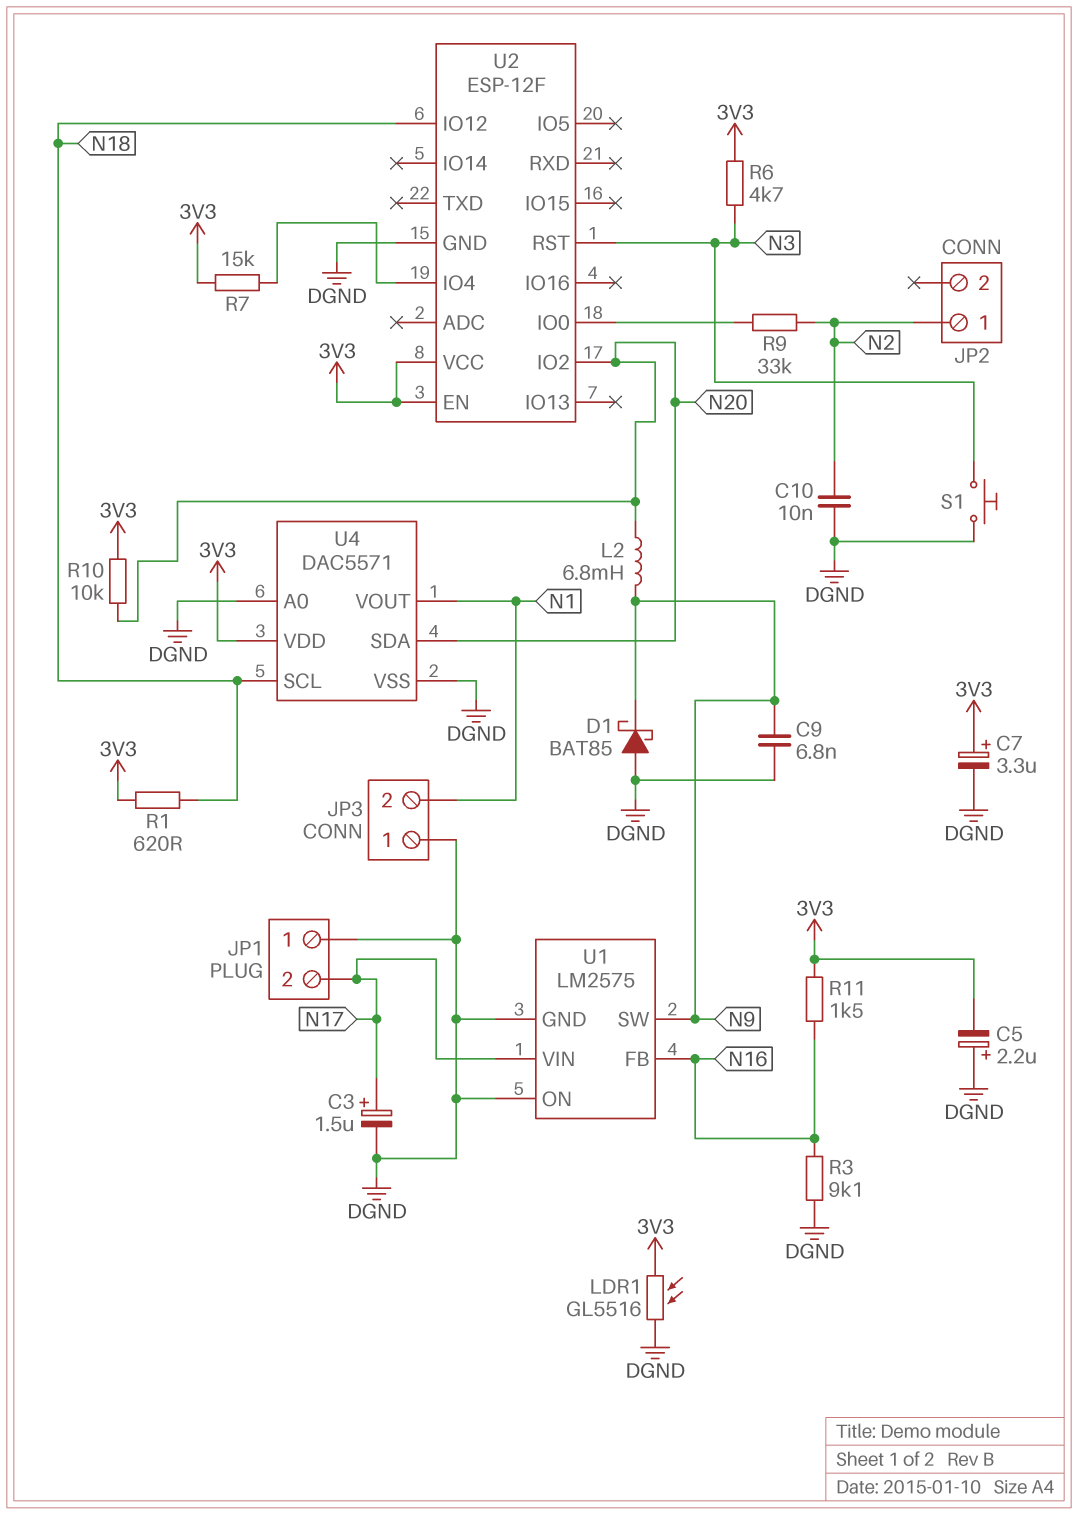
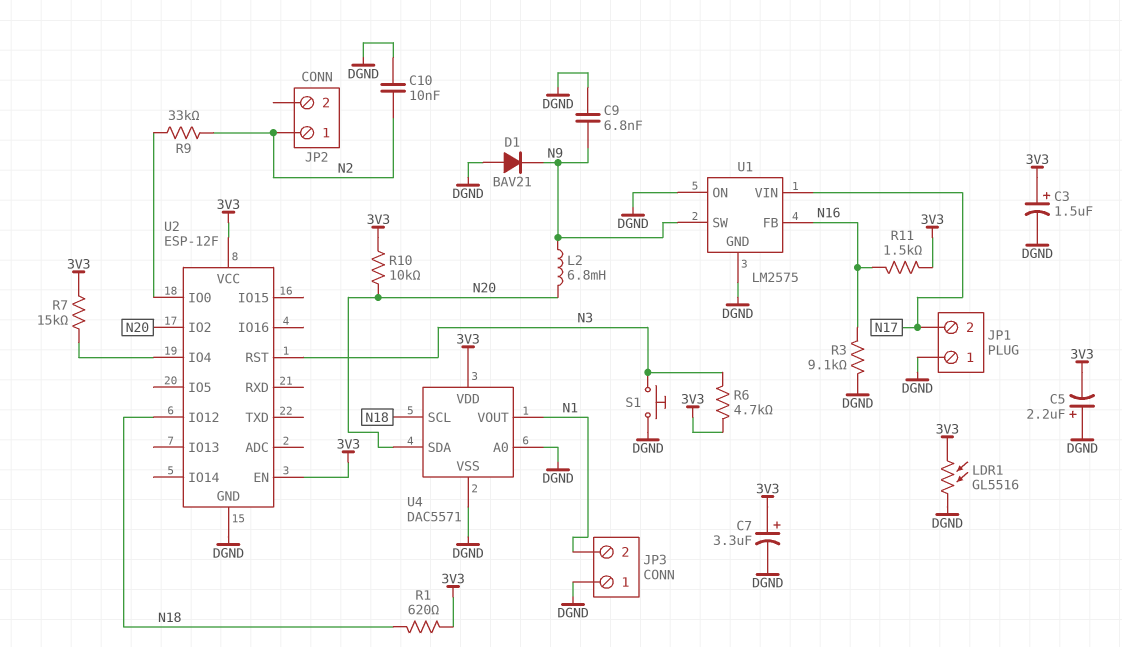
C3: 1.5uF (plus N17, minus DGND) -> 1.5uF (plus 3V3, minus DGND)
D1: schottky BAT85 (A DGND, K N9) -> diode BAV21 (A DGND, K N9)

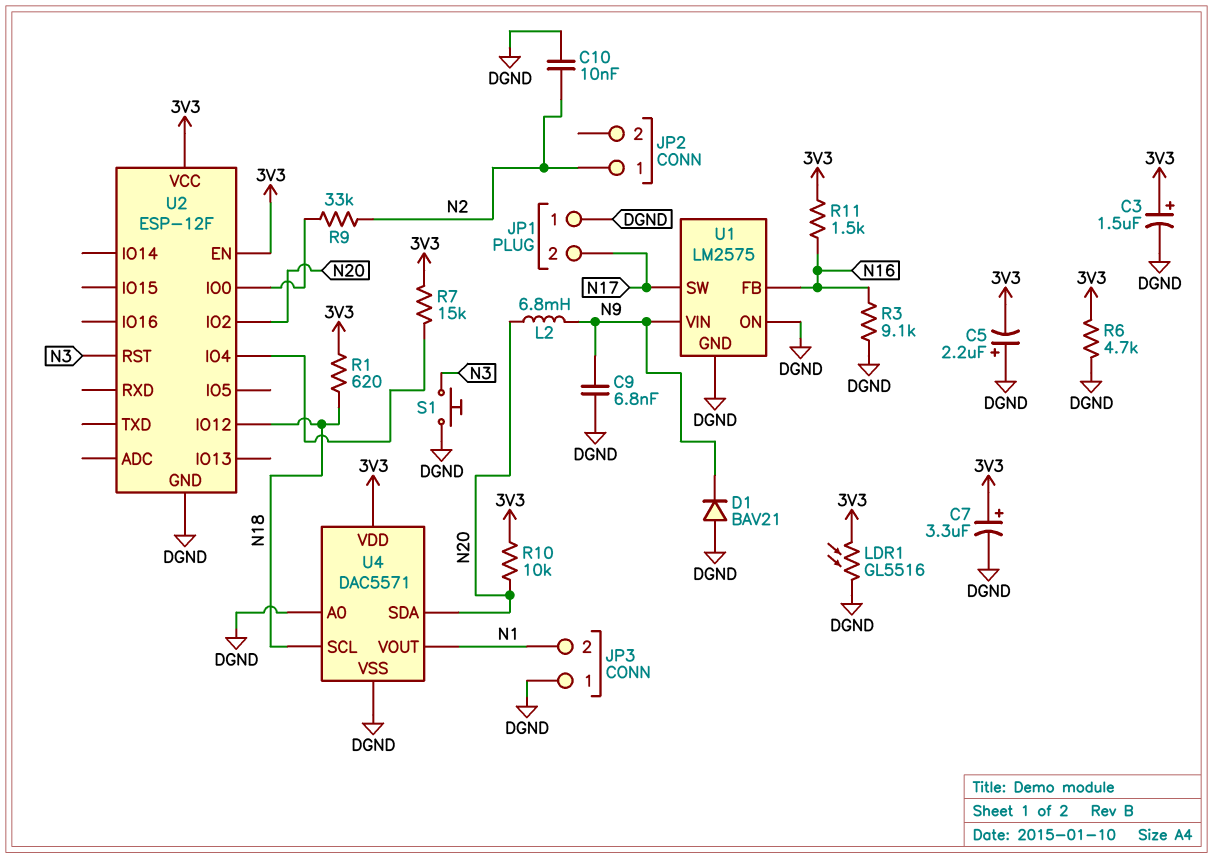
R6: 4.7k (3V3, N3) -> 4.7k (3V3, DGND)
U1 pin SW: N9 -> N17
U1 pin VIN: N17 -> N9

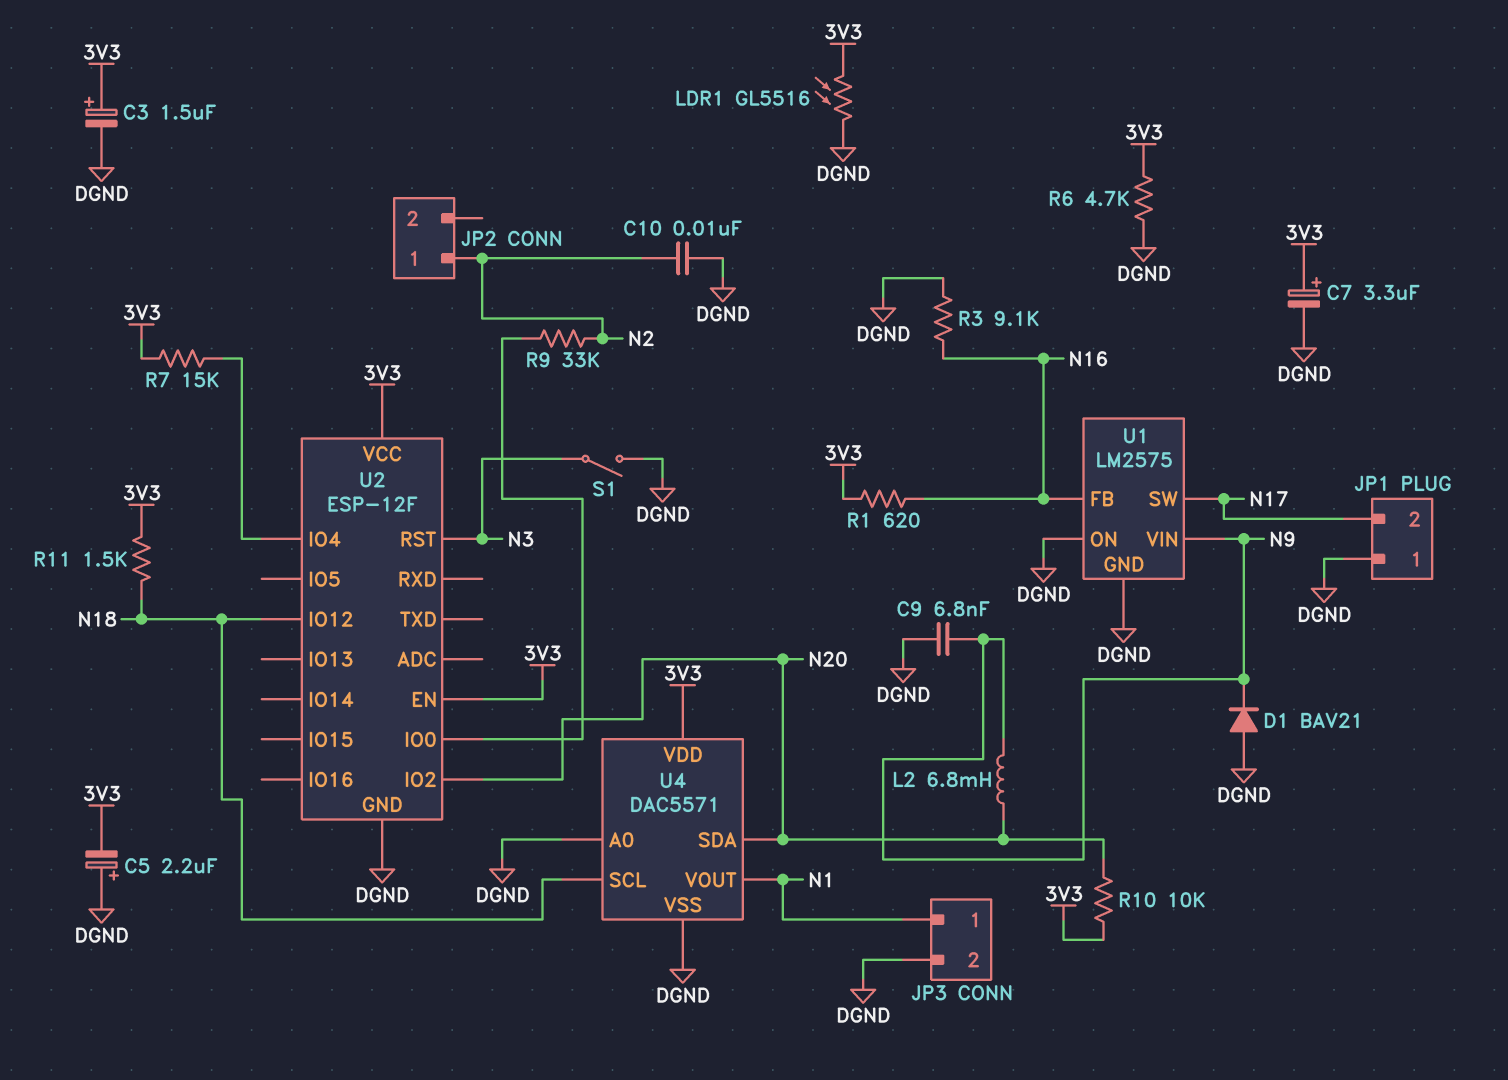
JP3 pin 1: DGND -> N1
JP3 pin 2: N1 -> DGND
R1: 620 (3V3, N18) -> 620 (3V3, N16)
R11: 1.5k (3V3, N16) -> 1.5k (3V3, N18)
S1: button (DGND, N3) -> switch (DGND, N3)

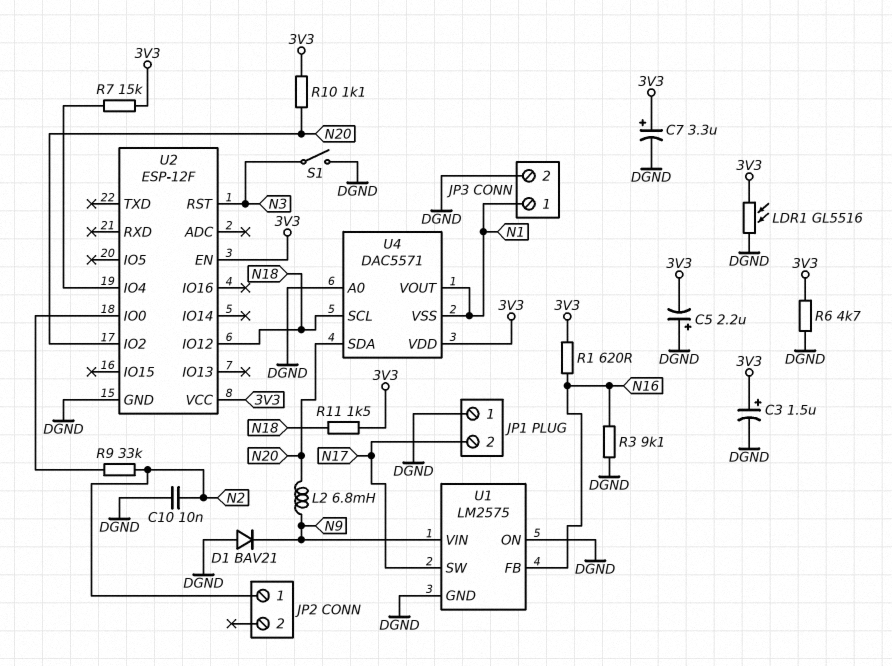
C9: 6.8nF (DGND, N9) -> none
R10: 10k (3V3, N20) -> 1.1k (3V3, N20)
U4 pin VSS: DGND -> N1

